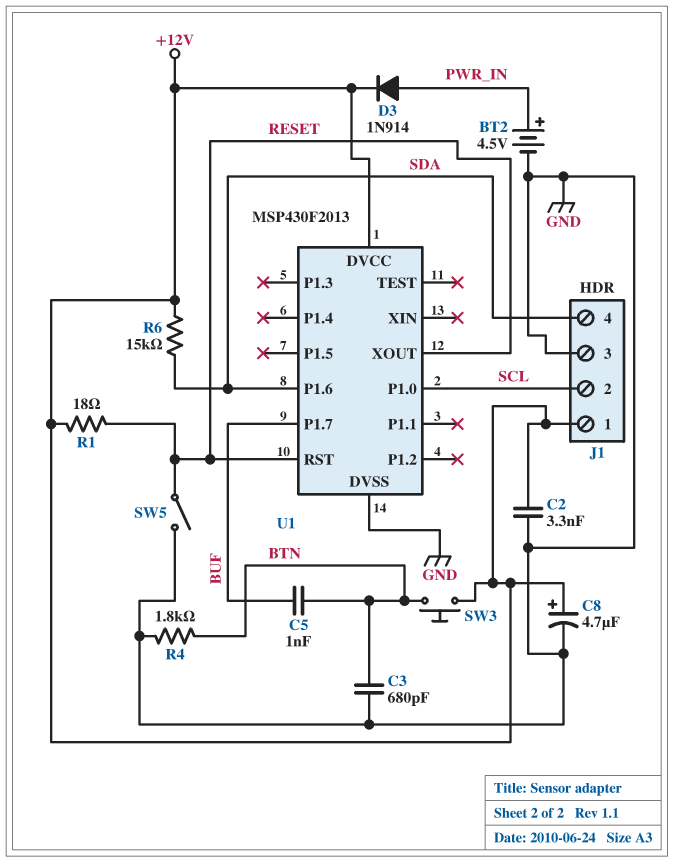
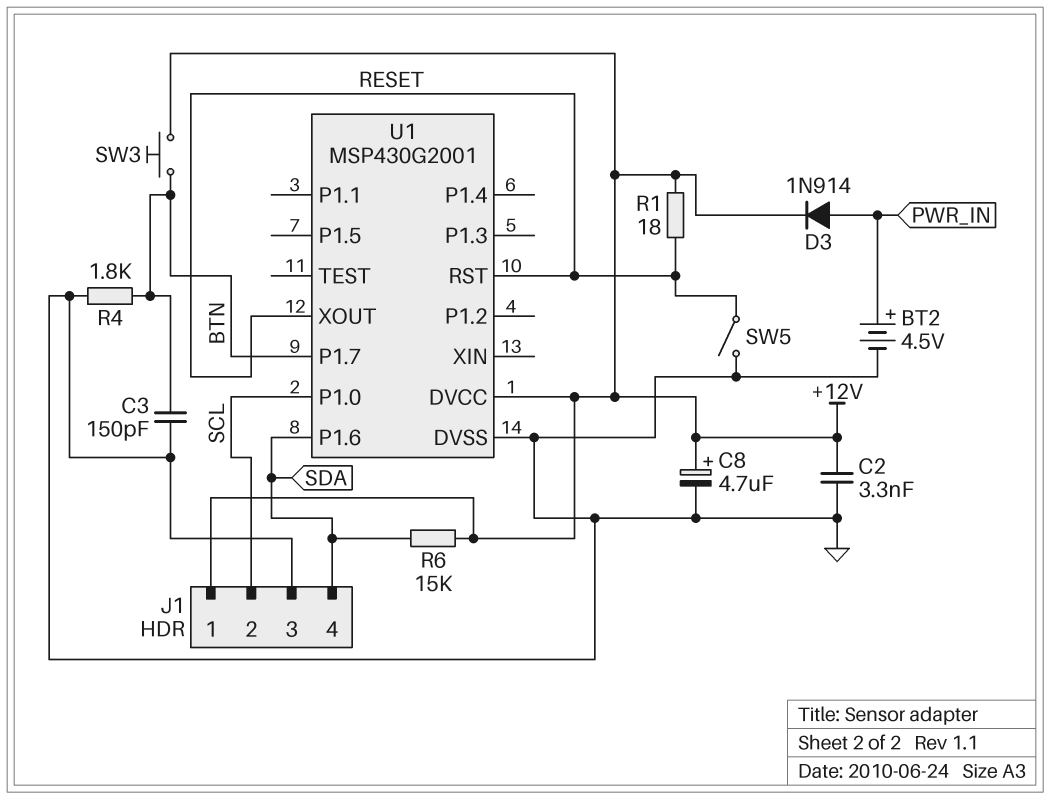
C3: 680pF (BTN, GND) -> 150pF (BTN, GND)
C5: 1nF (BTN, BUF) -> none
U1: MSP430F2013 -> MSP430G2001
U1 pin P1.7: BUF -> BTN

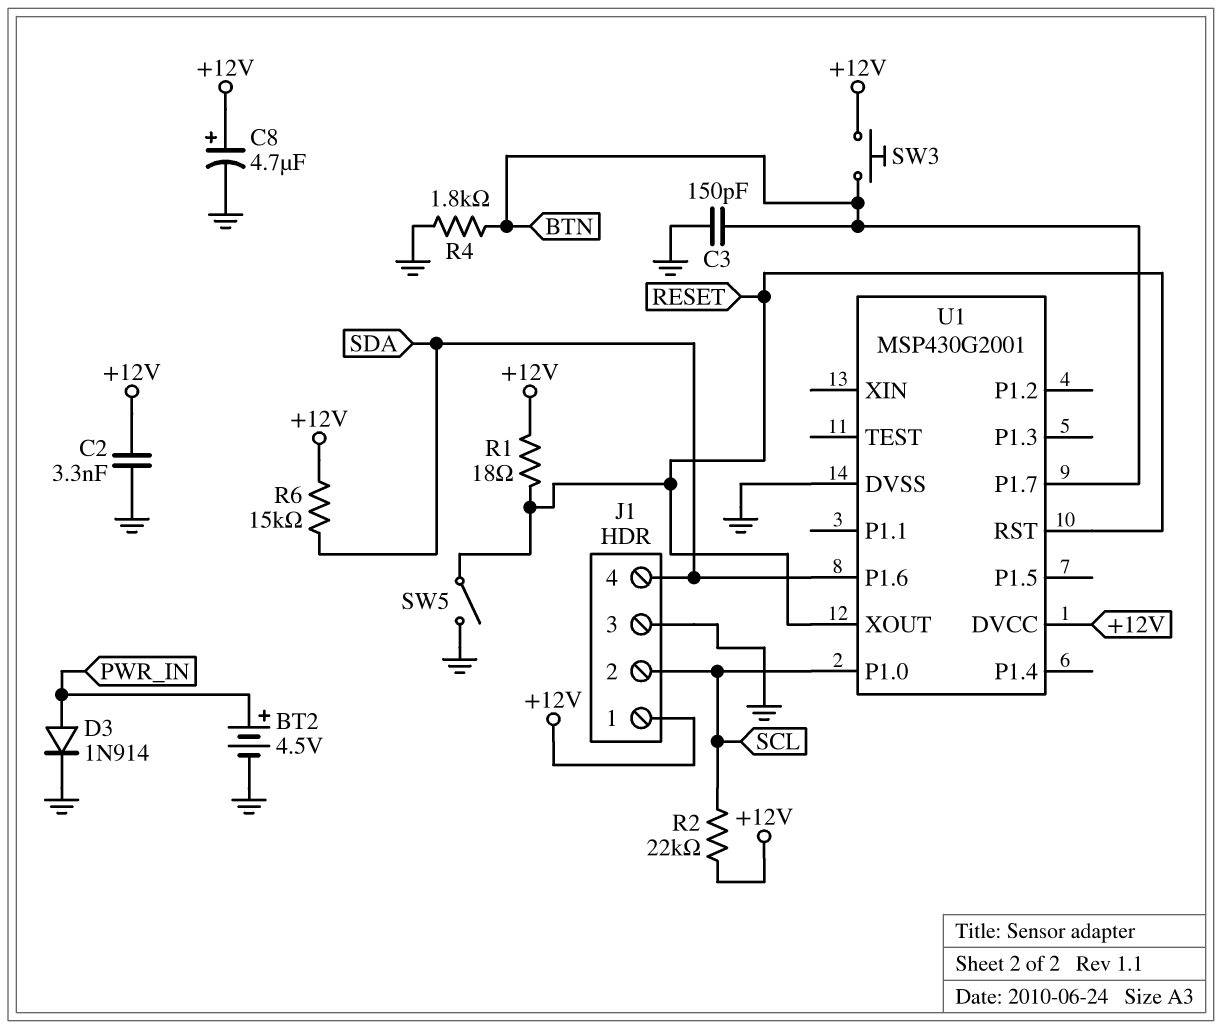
D3: diode 1N914 (A PWR_IN, K +12V) -> diode 1N914 (A PWR_IN, K GND)
R2: none -> 22k (+12V, SCL)

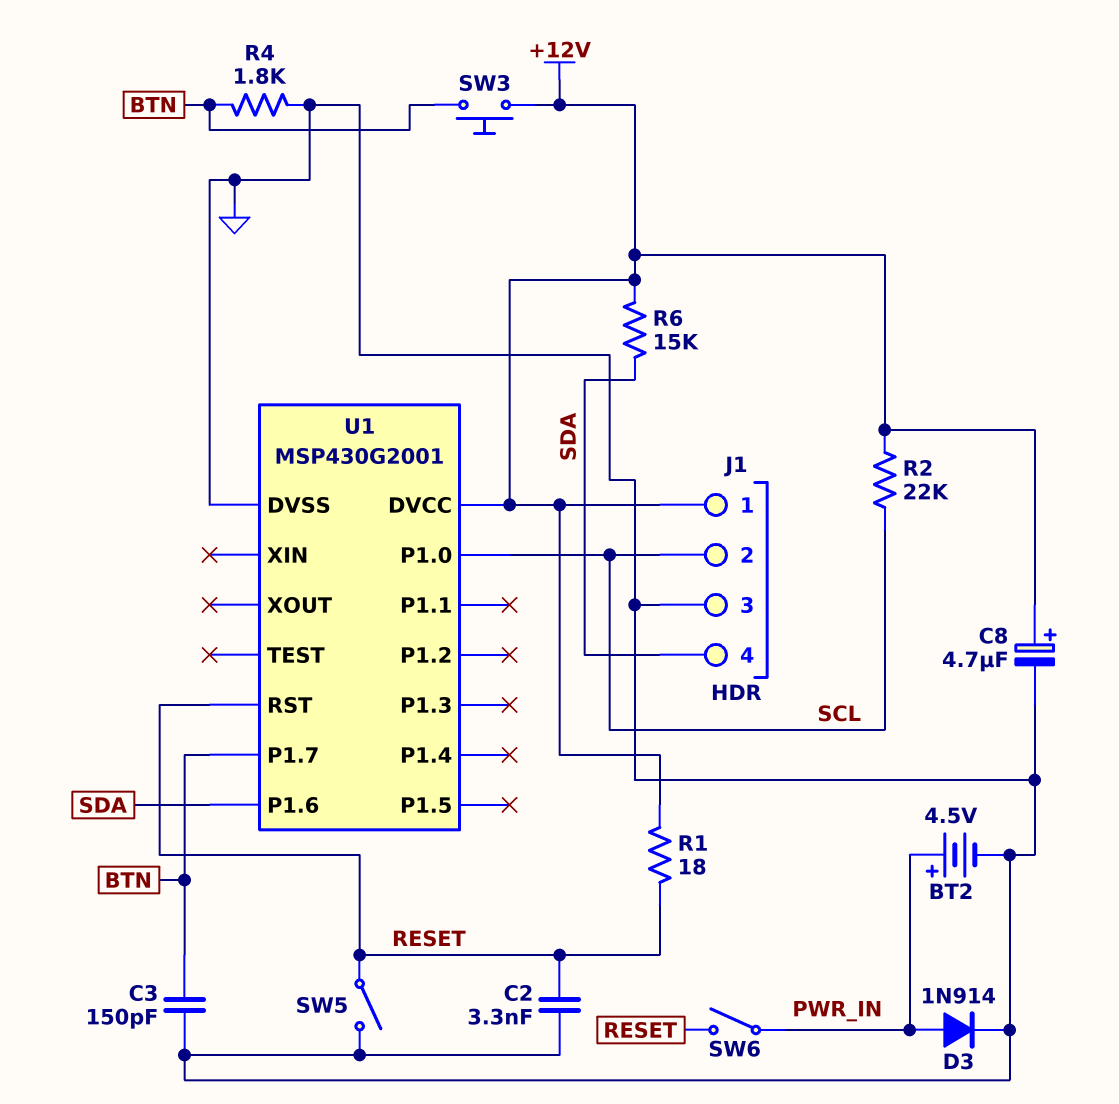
C2: 3.3nF (+12V, GND) -> 3.3nF (GND, RESET)
SW6: none -> switch (PWR_IN, RESET)
U1 pin XOUT: RESET -> none

